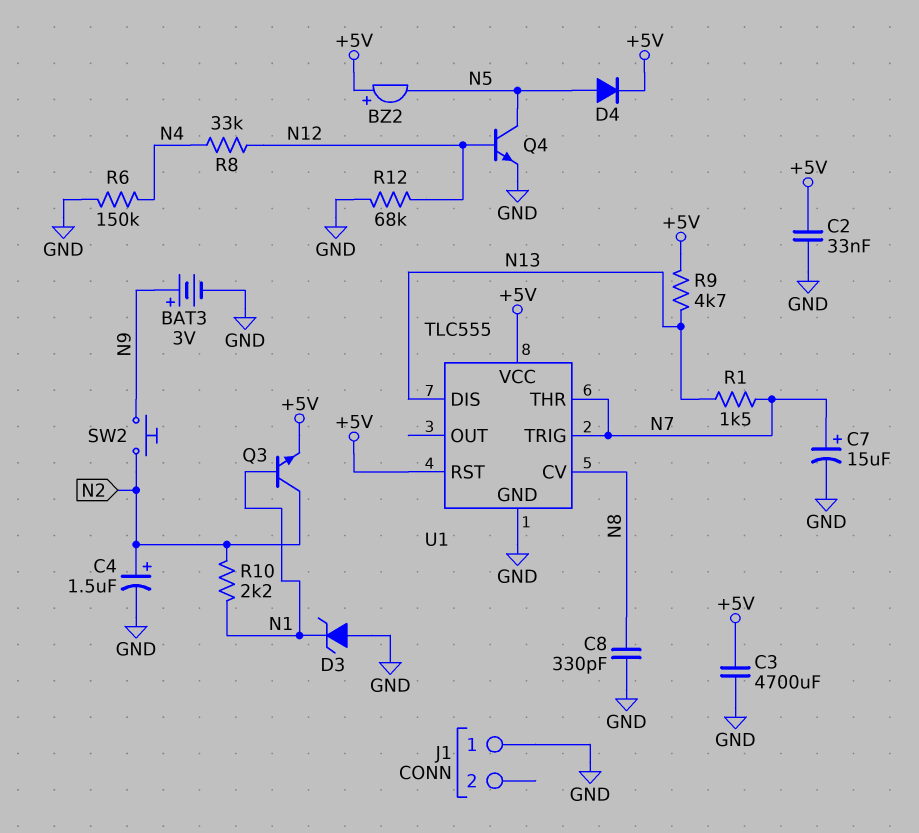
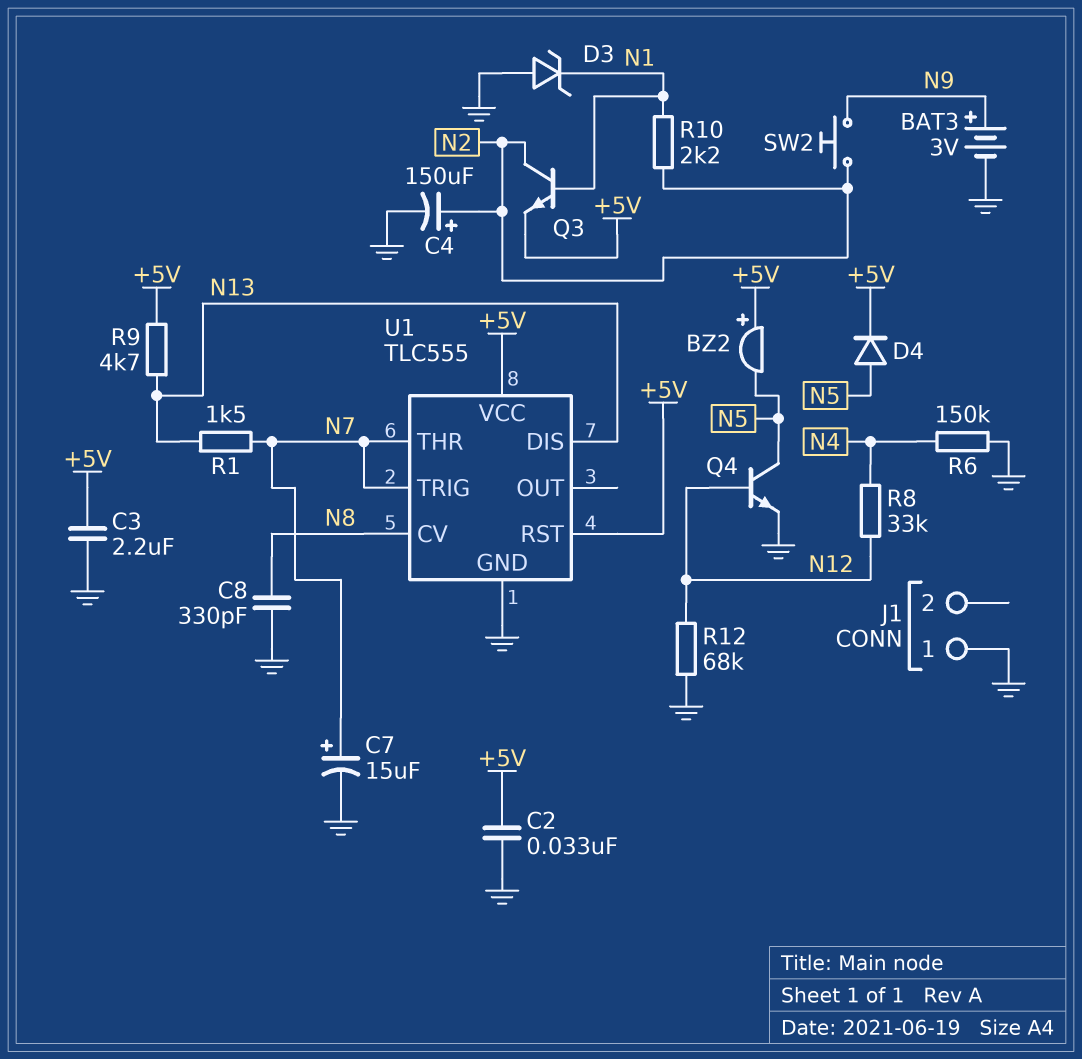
C3: 4700uF (+5V, GND) -> 2.2uF (+5V, GND)
C4: 1.5uF (plus N2, minus GND) -> 150uF (plus N2, minus GND)

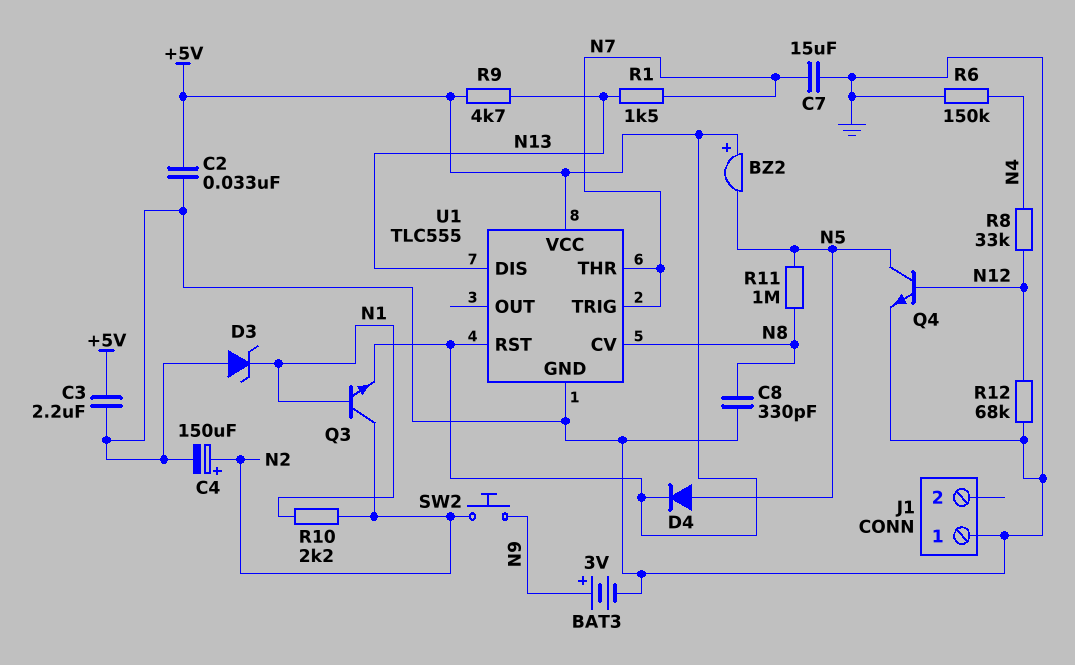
C7: 15uF (plus N7, minus GND) -> 15uF (GND, N7)
R11: none -> 1M (N5, N8)

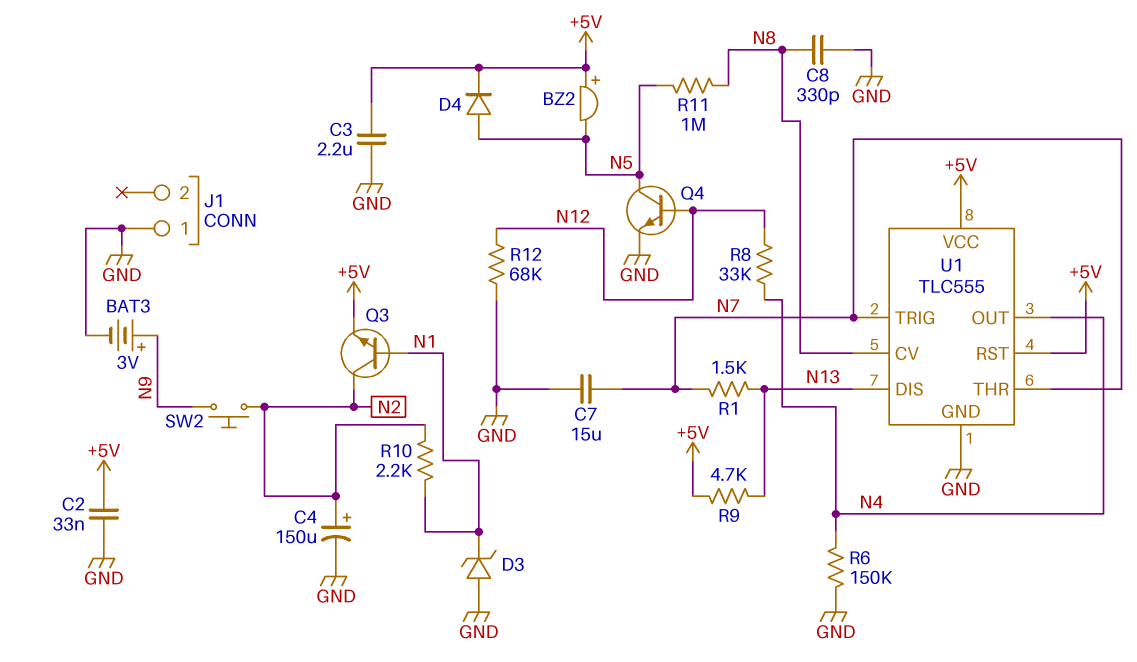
U1 pin OUT: none -> N4

